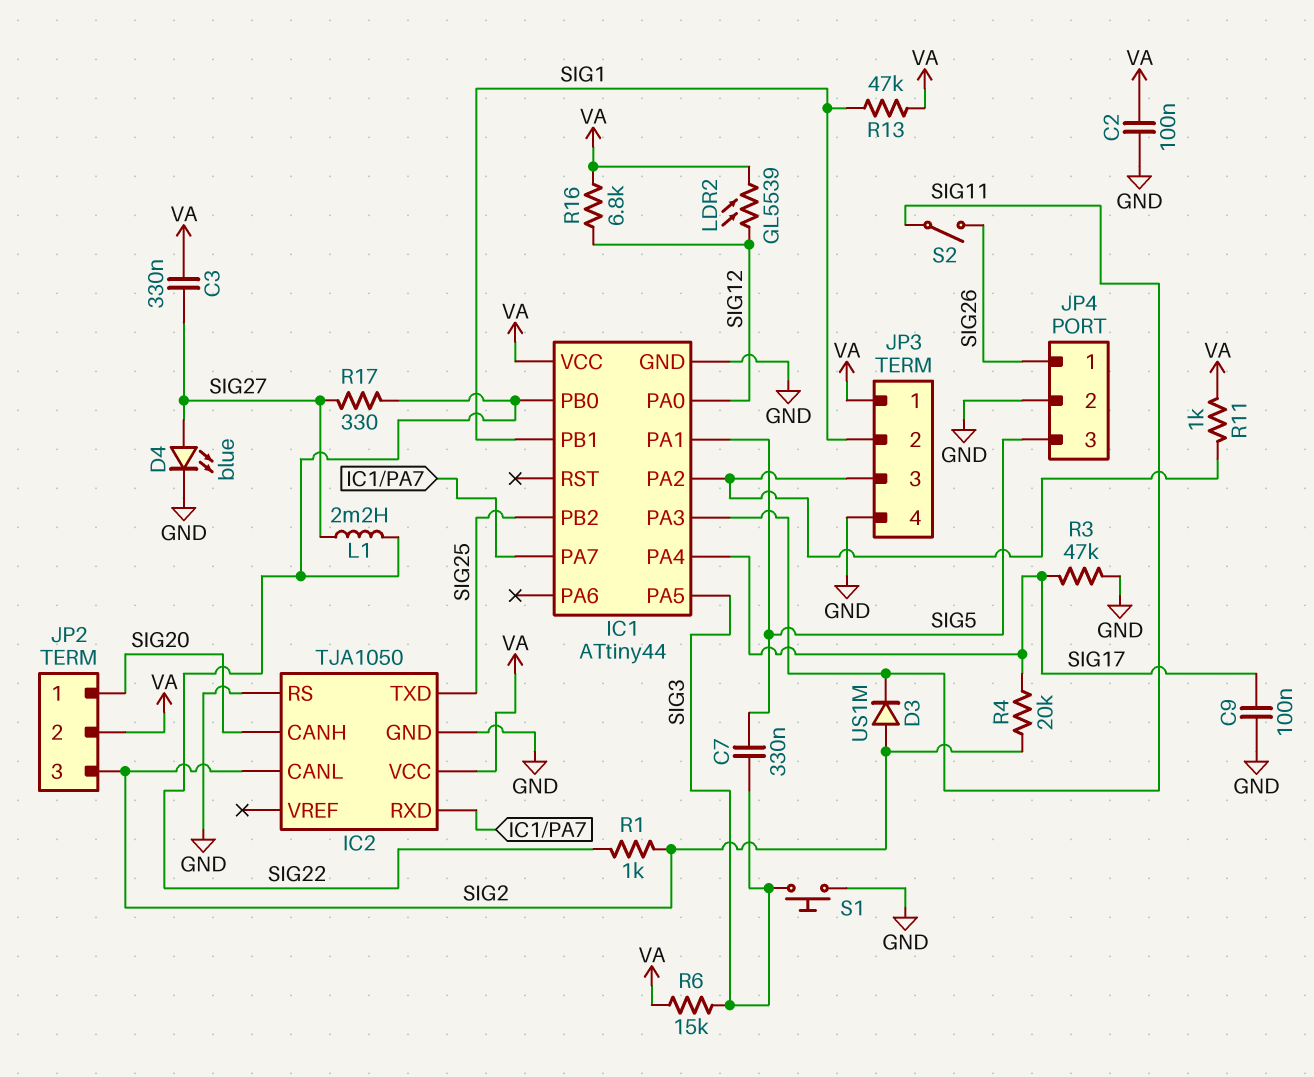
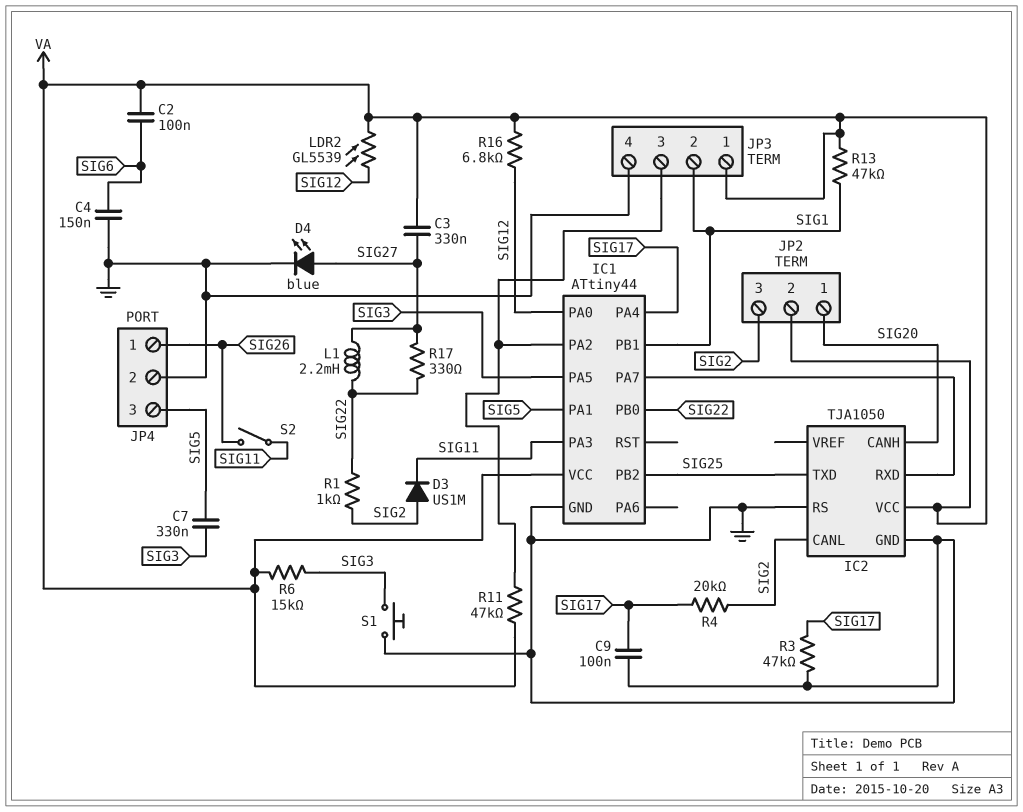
C2: 100nF (GND, VA) -> 100nF (SIG6, VA)
C4: none -> 150nF (GND, SIG6)
R11: 1k (IC1/PA2, VA) -> 47k (IC1/PA2, VA)

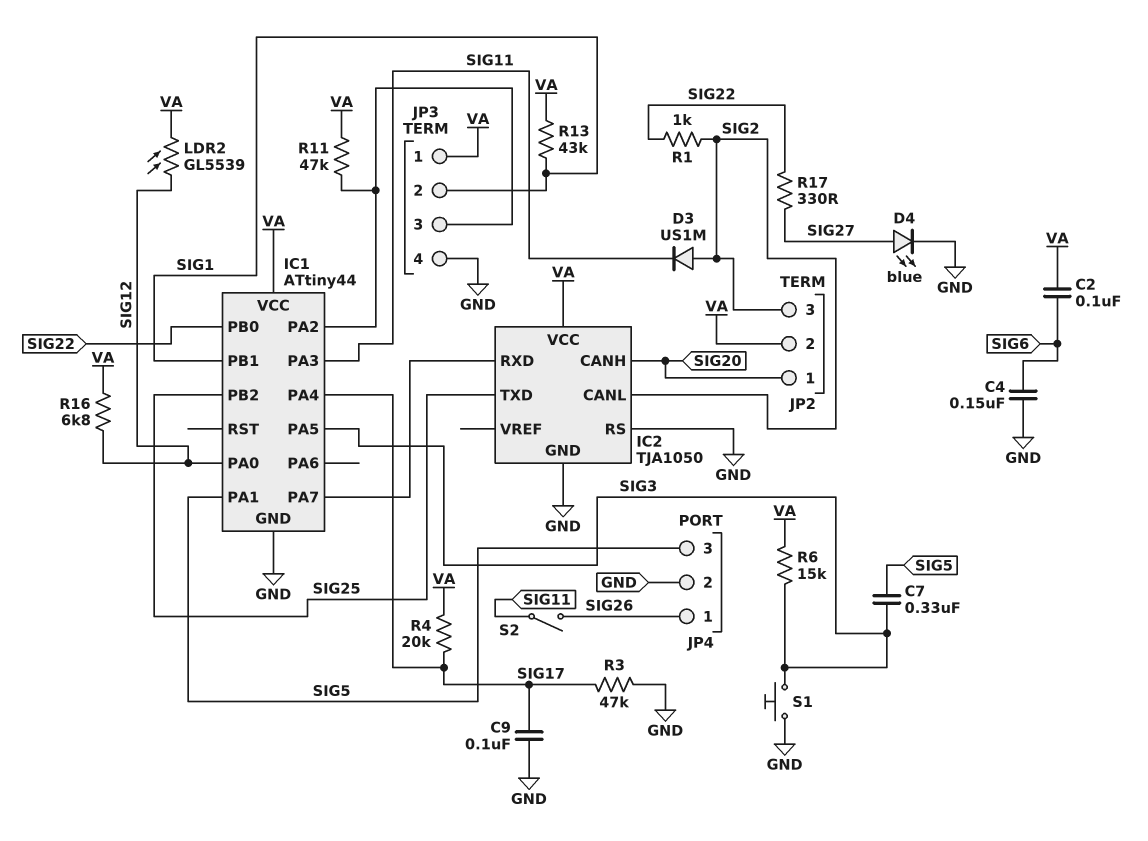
C3: 330nF (SIG27, VA) -> none
L1: 2.2mH (SIG22, SIG27) -> none
R4: 20k (SIG2, SIG17) -> 20k (SIG17, VA)
R13: 47k (SIG1, VA) -> 43k (SIG1, VA)

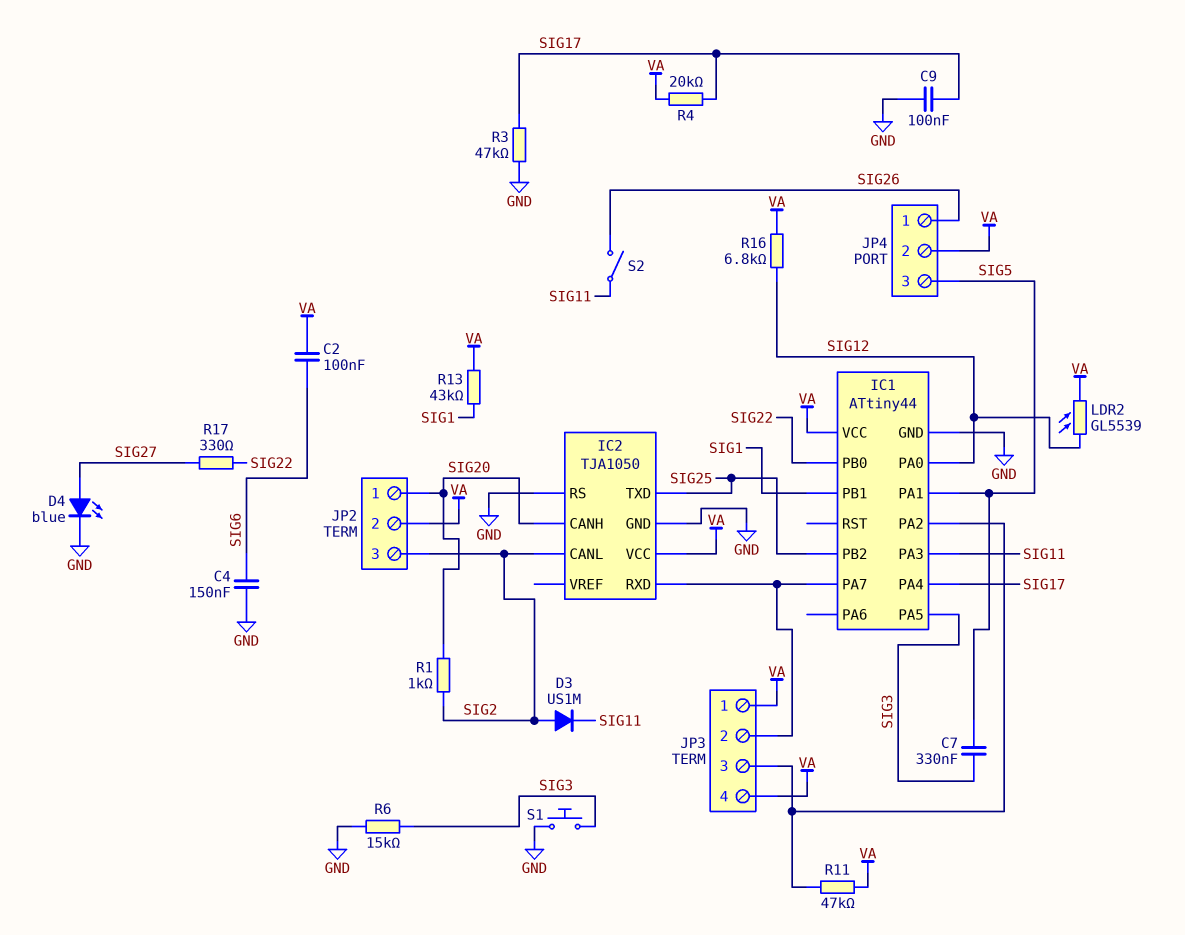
JP3 pin 2: SIG1 -> IC1/PA7
JP3 pin 4: GND -> VA
JP4 pin 2: GND -> VA
R1: 1k (SIG2, SIG22) -> 1k (SIG2, SIG20)
R6: 15k (SIG3, VA) -> 15k (GND, SIG3)

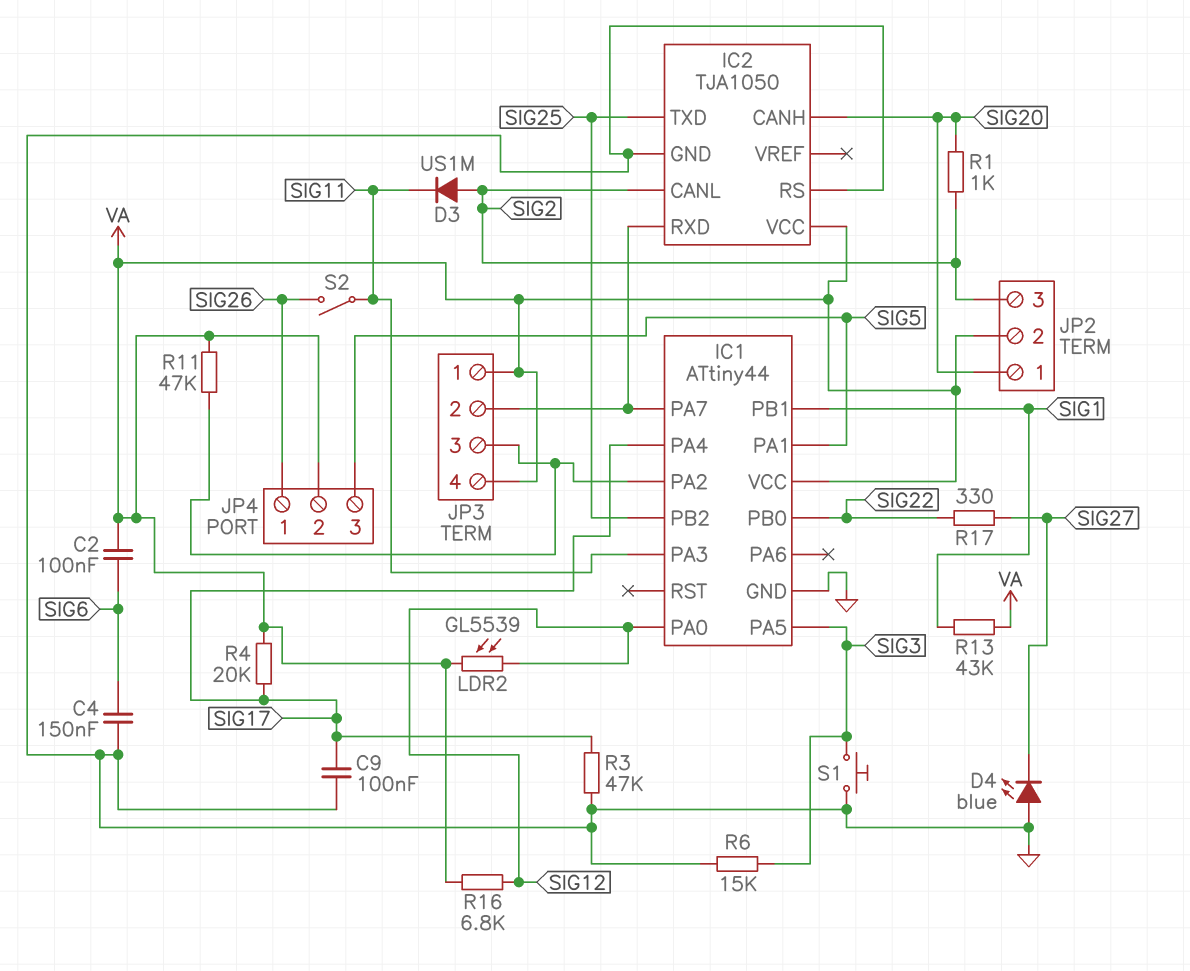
C7: 330nF (SIG3, SIG5) -> none
D4: LED blue (A SIG27, K GND) -> LED blue (A GND, K SIG27)

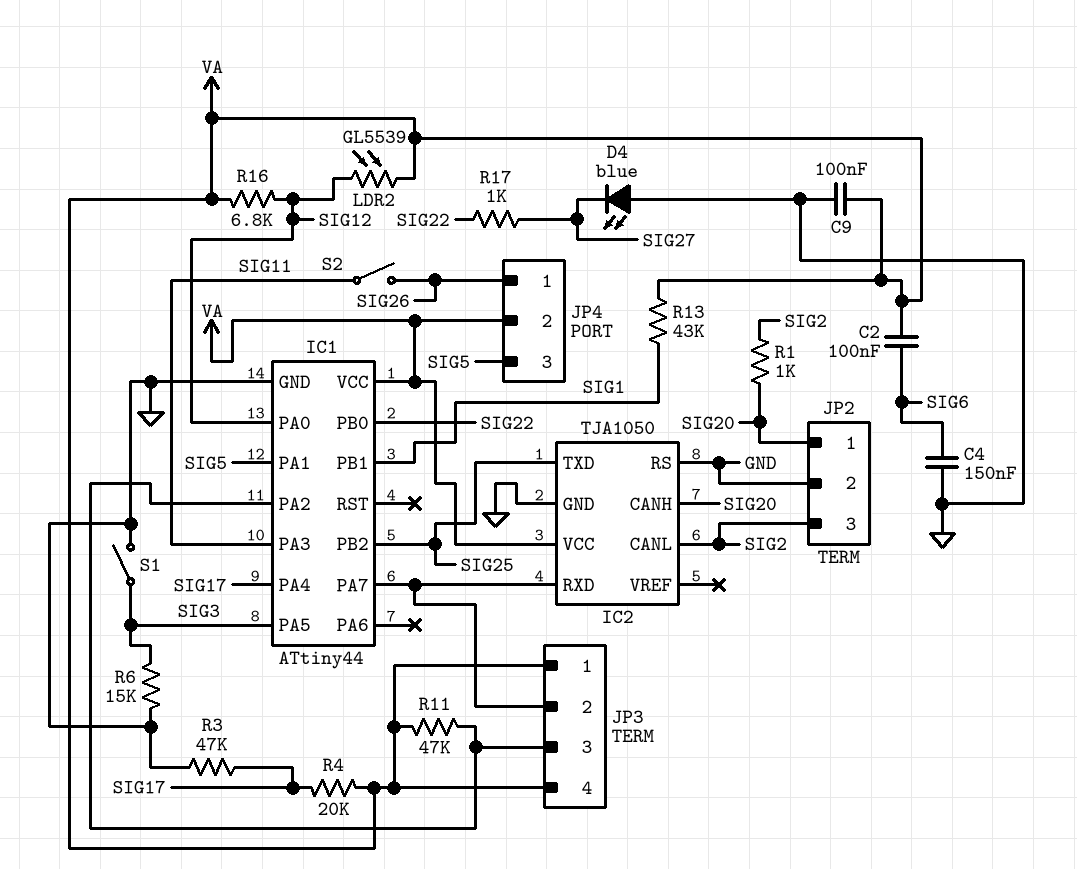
C9: 100nF (GND, SIG17) -> 100nF (GND, VA)
D3: diode US1M (A SIG2, K SIG11) -> none
JP2 pin 2: VA -> GND
R17: 330 (SIG22, SIG27) -> 1k (SIG22, SIG27)
S1: button (GND, SIG3) -> switch (GND, SIG3)

